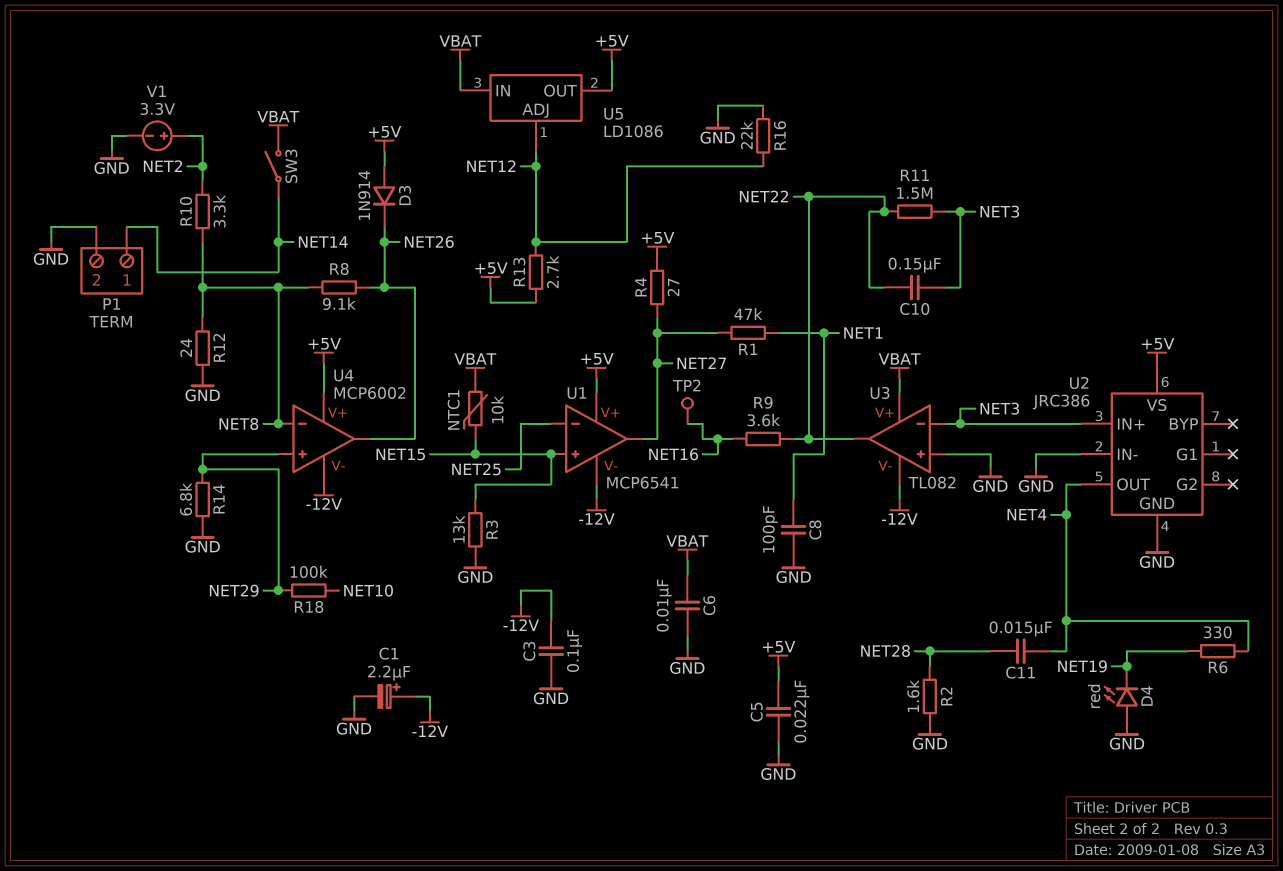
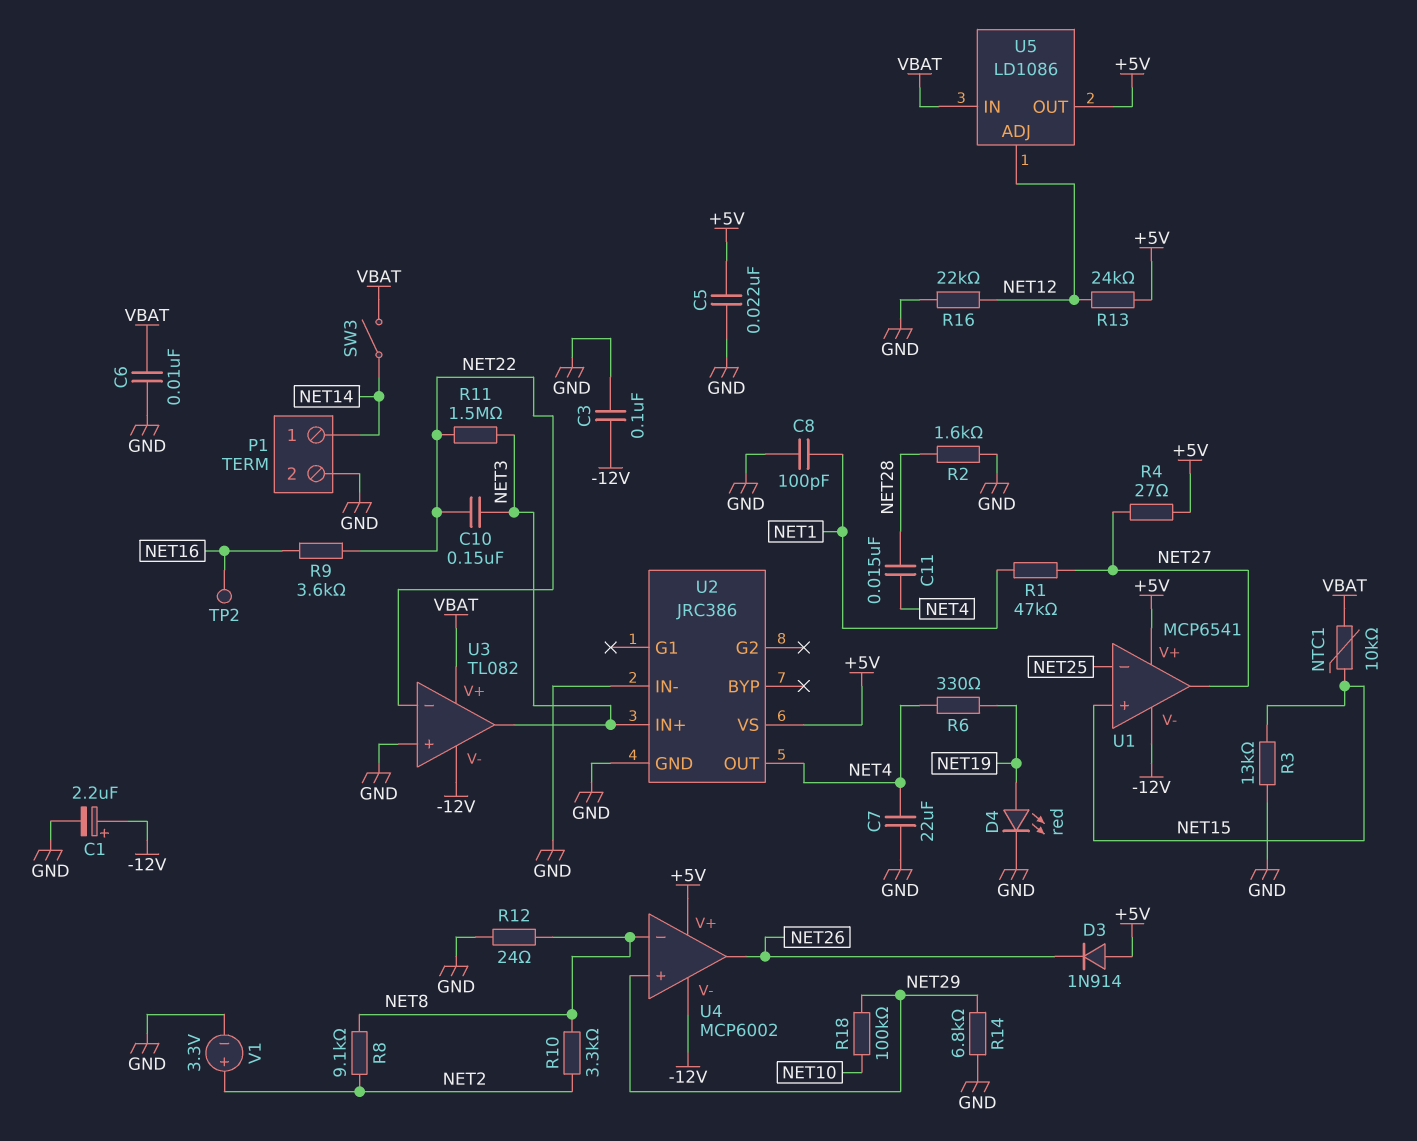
C7: none -> 22uF (GND, NET4)
D4: LED red (A GND, K NET19) -> LED red (A NET19, K GND)
R8: 9.1k (NET8, NET26) -> 9.1k (NET2, NET8)
R13: 2.7k (+5V, NET12) -> 24k (+5V, NET12)
U3 pin in-: NET3 -> NET22
U3 pin out: NET22 -> NET3

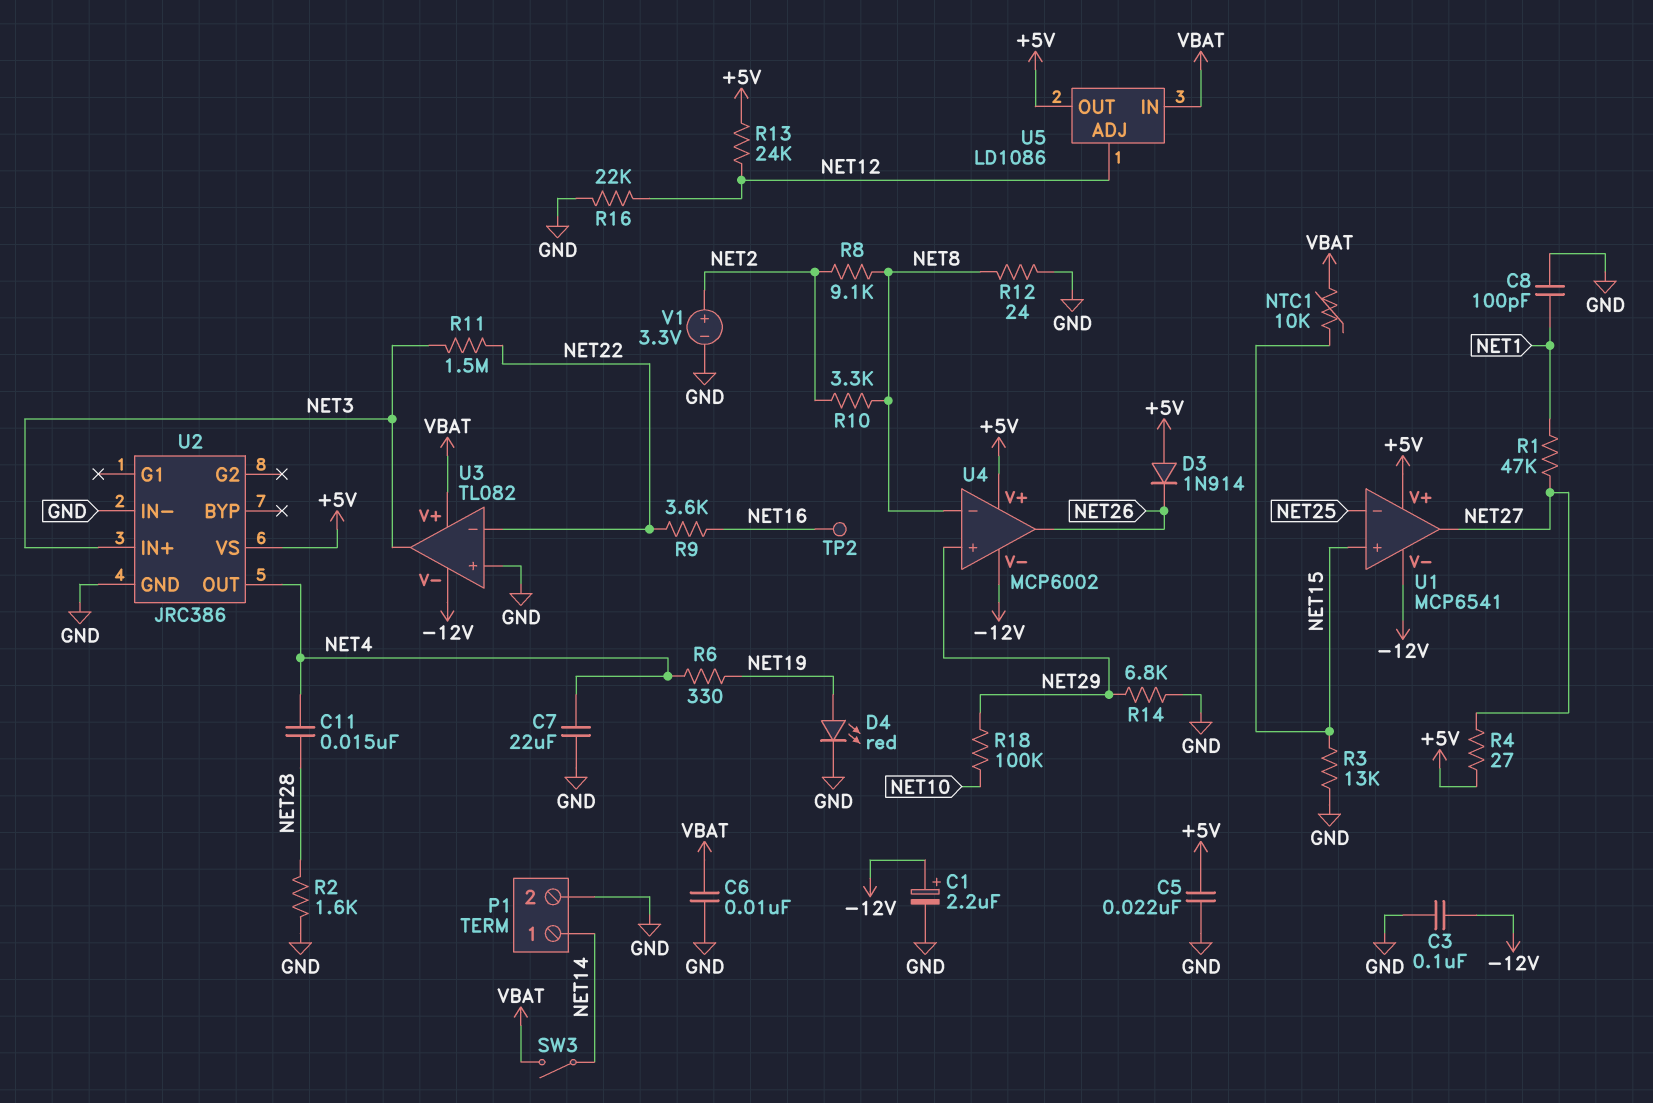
C10: 150nF (NET3, NET22) -> none

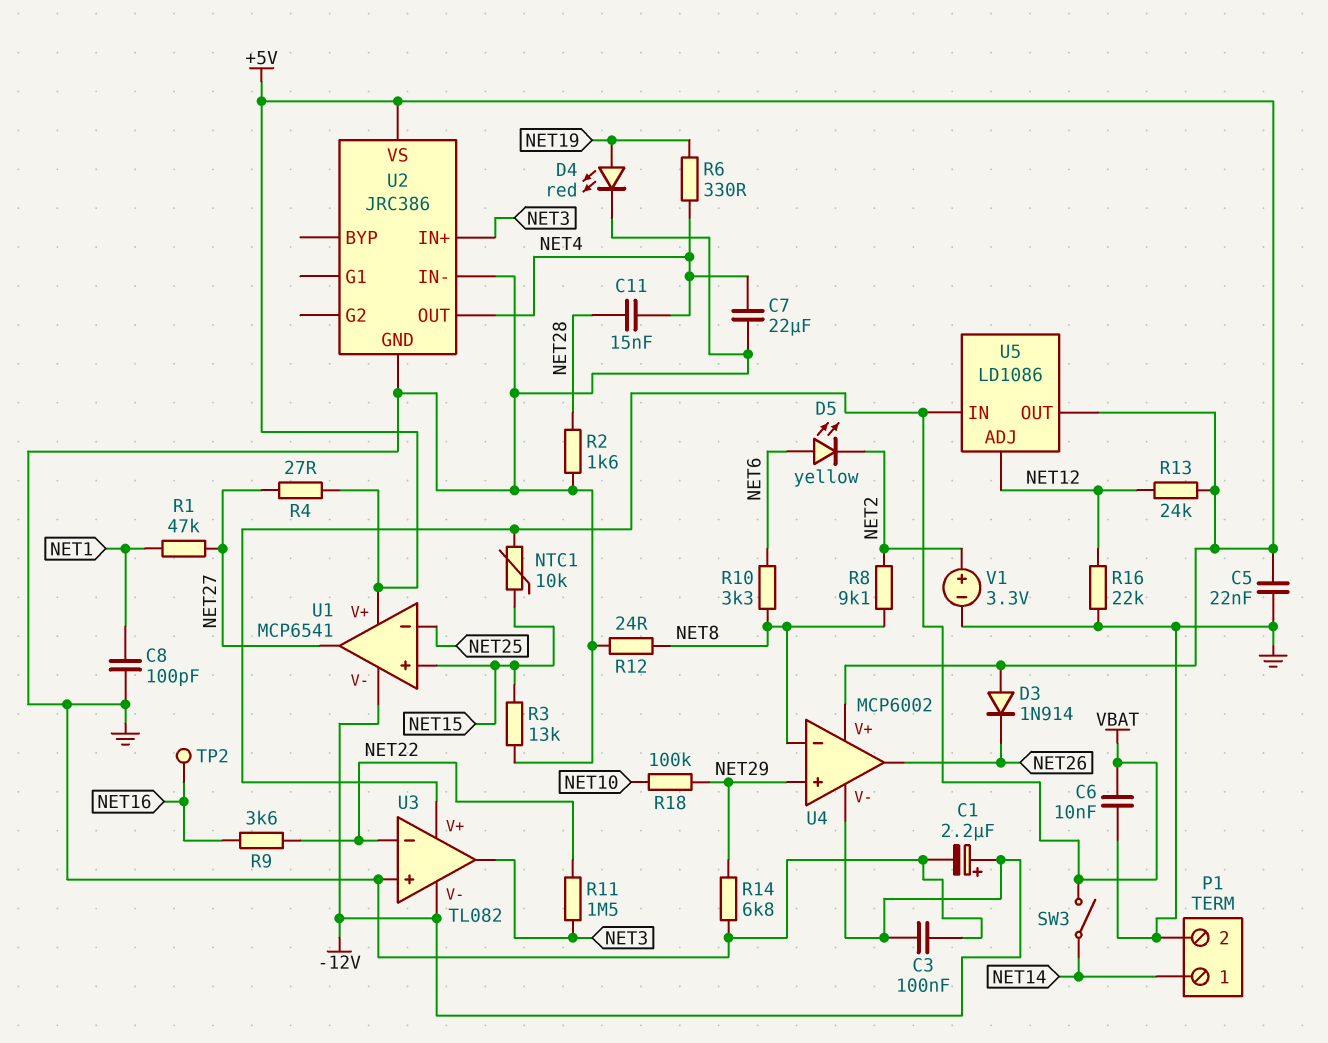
D5: none -> LED yellow (A NET6, K NET2)
R10: 3.3k (NET2, NET8) -> 3.3k (NET6, NET8)

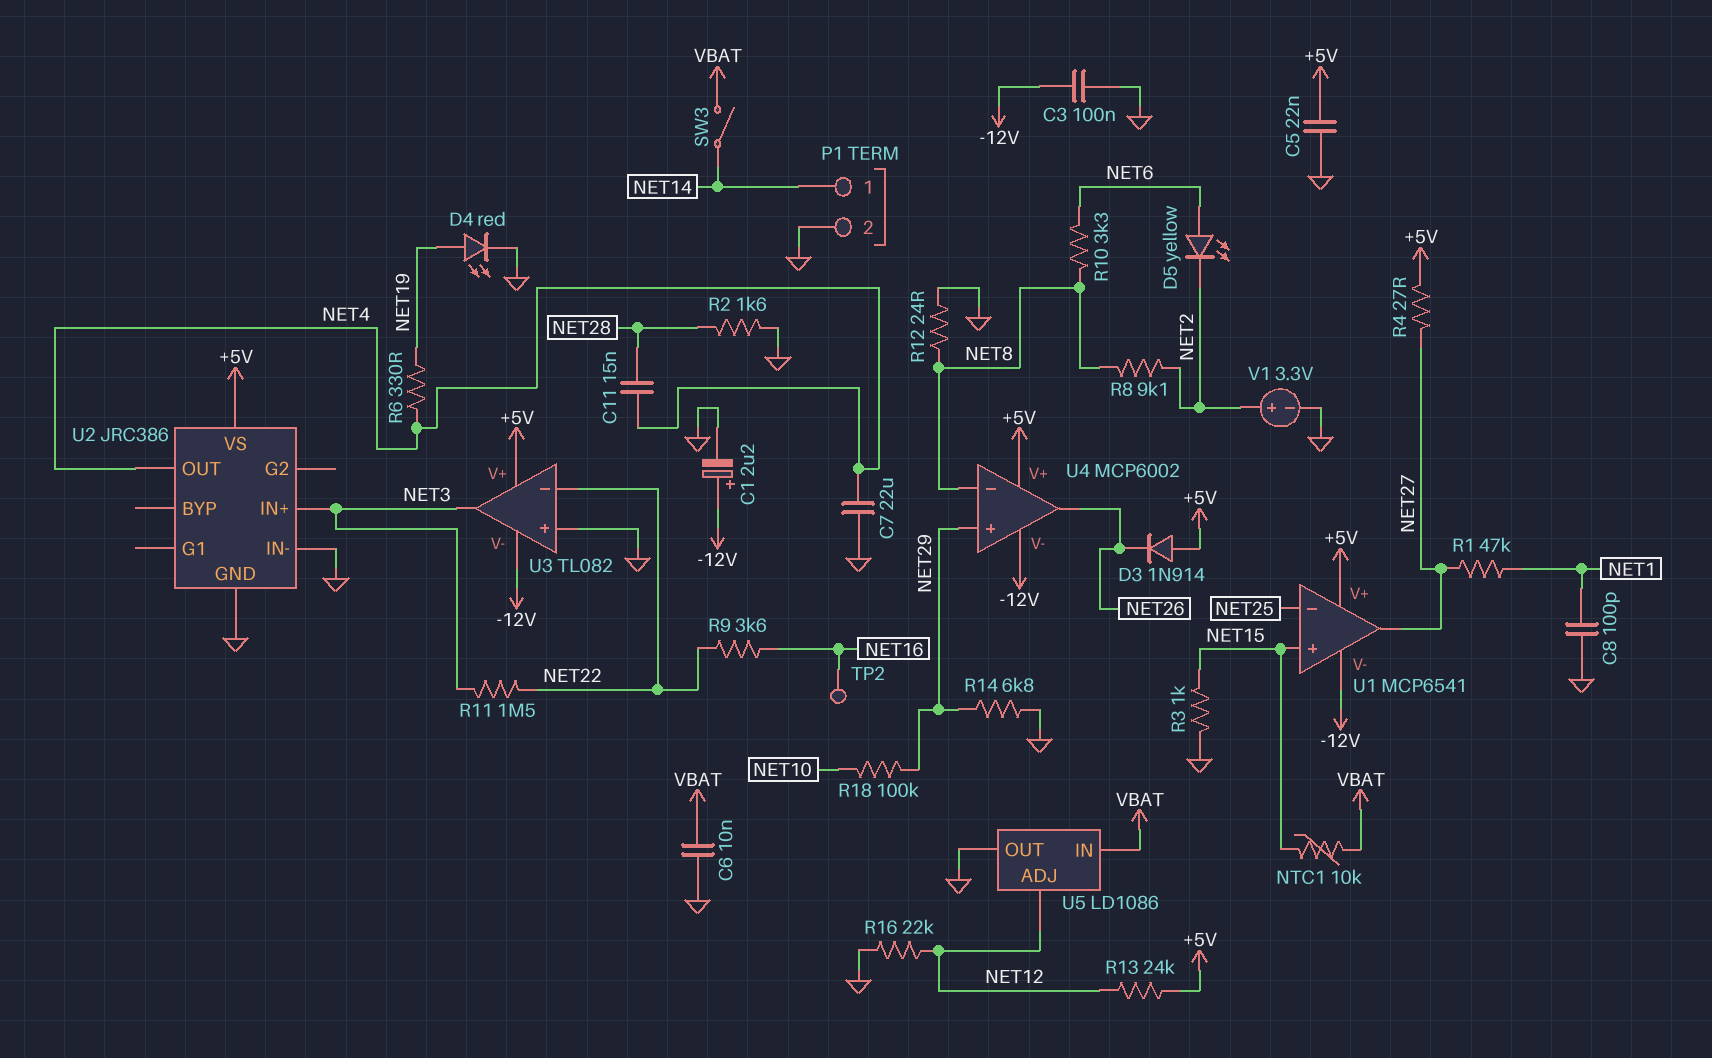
R3: 13k (GND, NET15) -> 1k (GND, NET15)
U3 pin V+: VBAT -> +5V
U5 pin OUT: +5V -> GND

